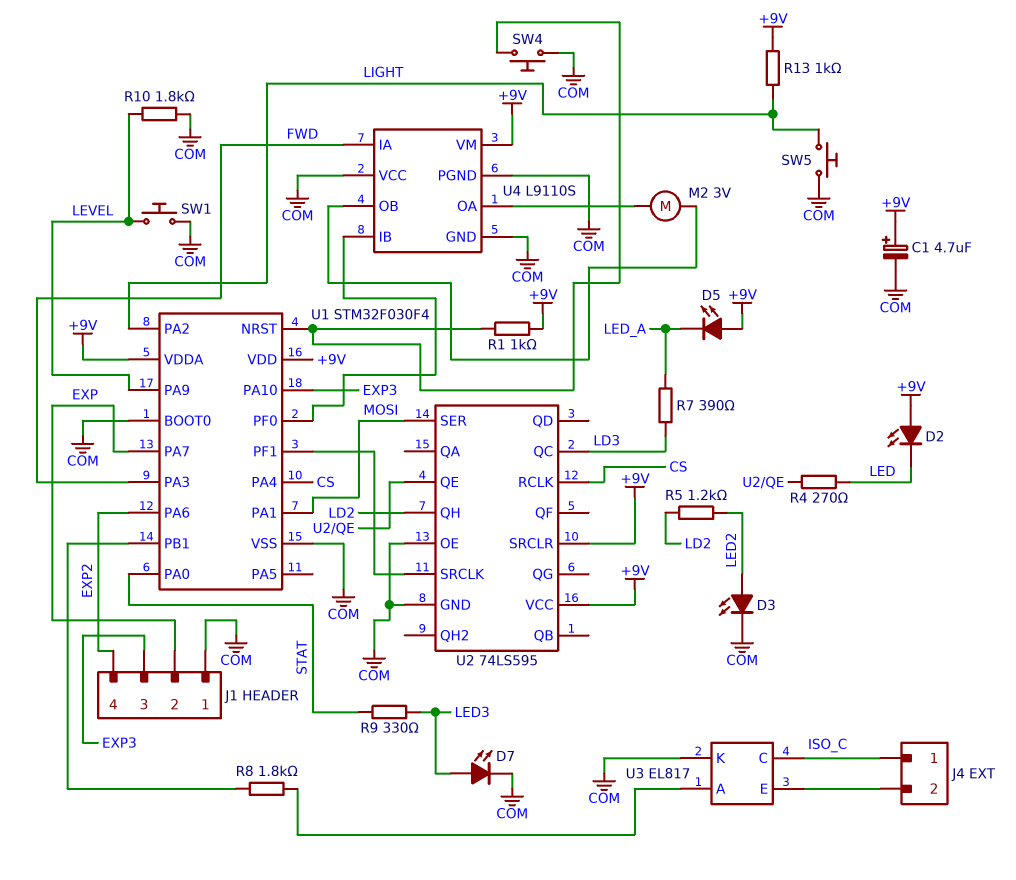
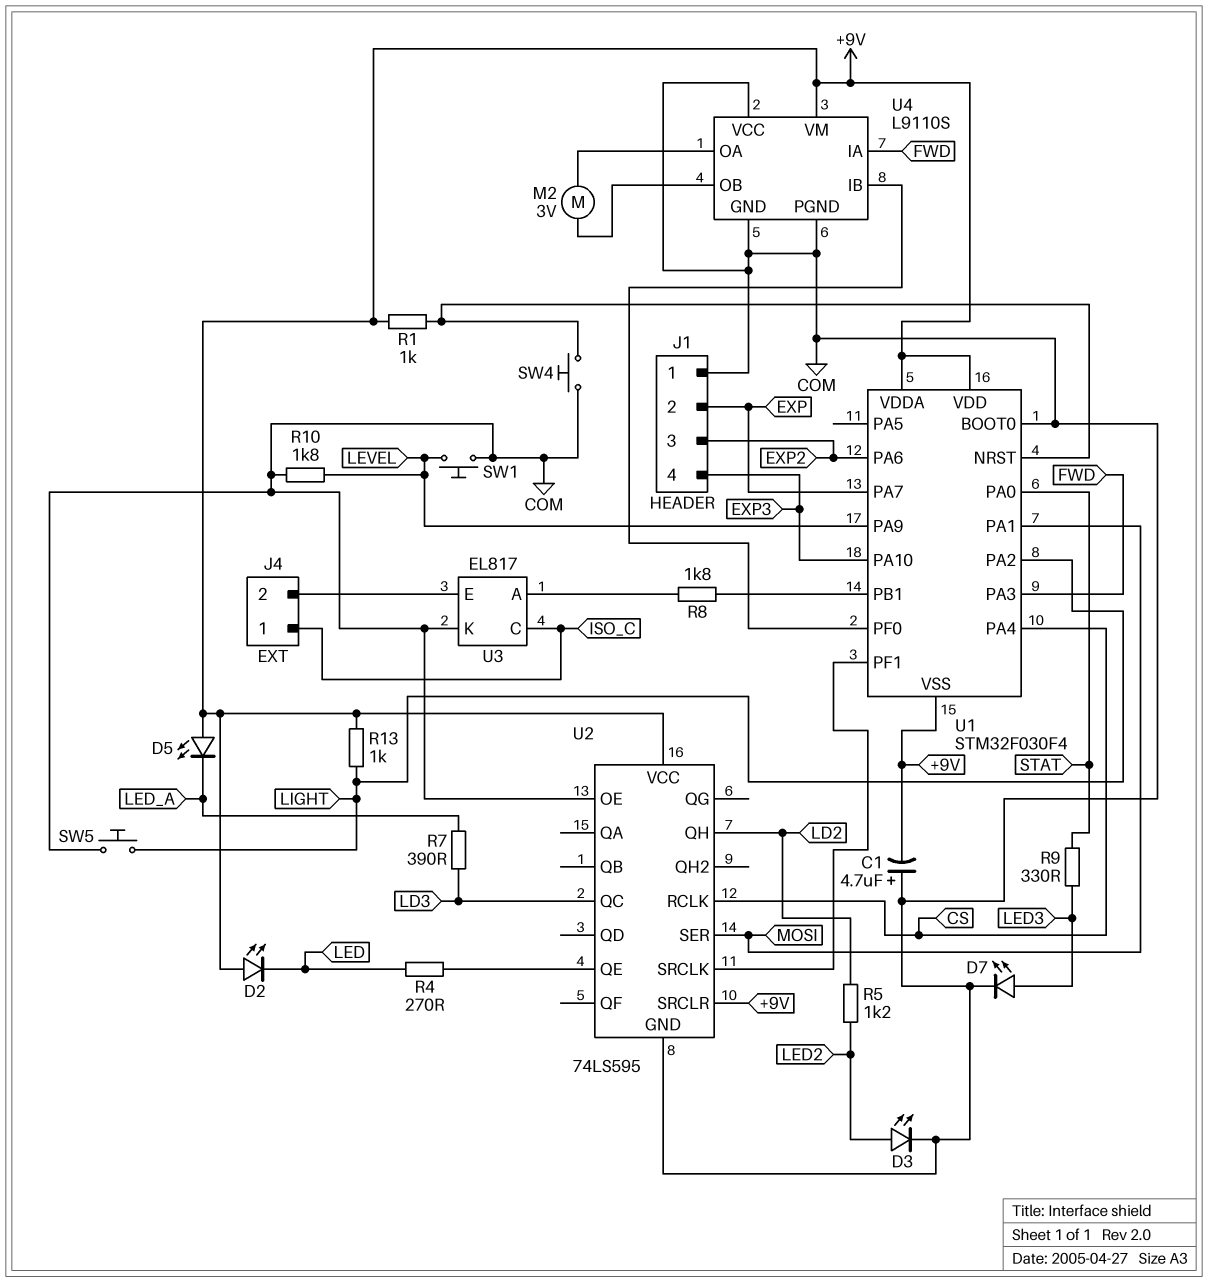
C1: 4.7uF (plus +9V, minus COM) -> 4.7uF (plus COM, minus +9V)
J1 pin 3: EXP3 -> EXP2
J1 pin 4: EXP2 -> EXP3
U1 pin VSS: COM -> +9V

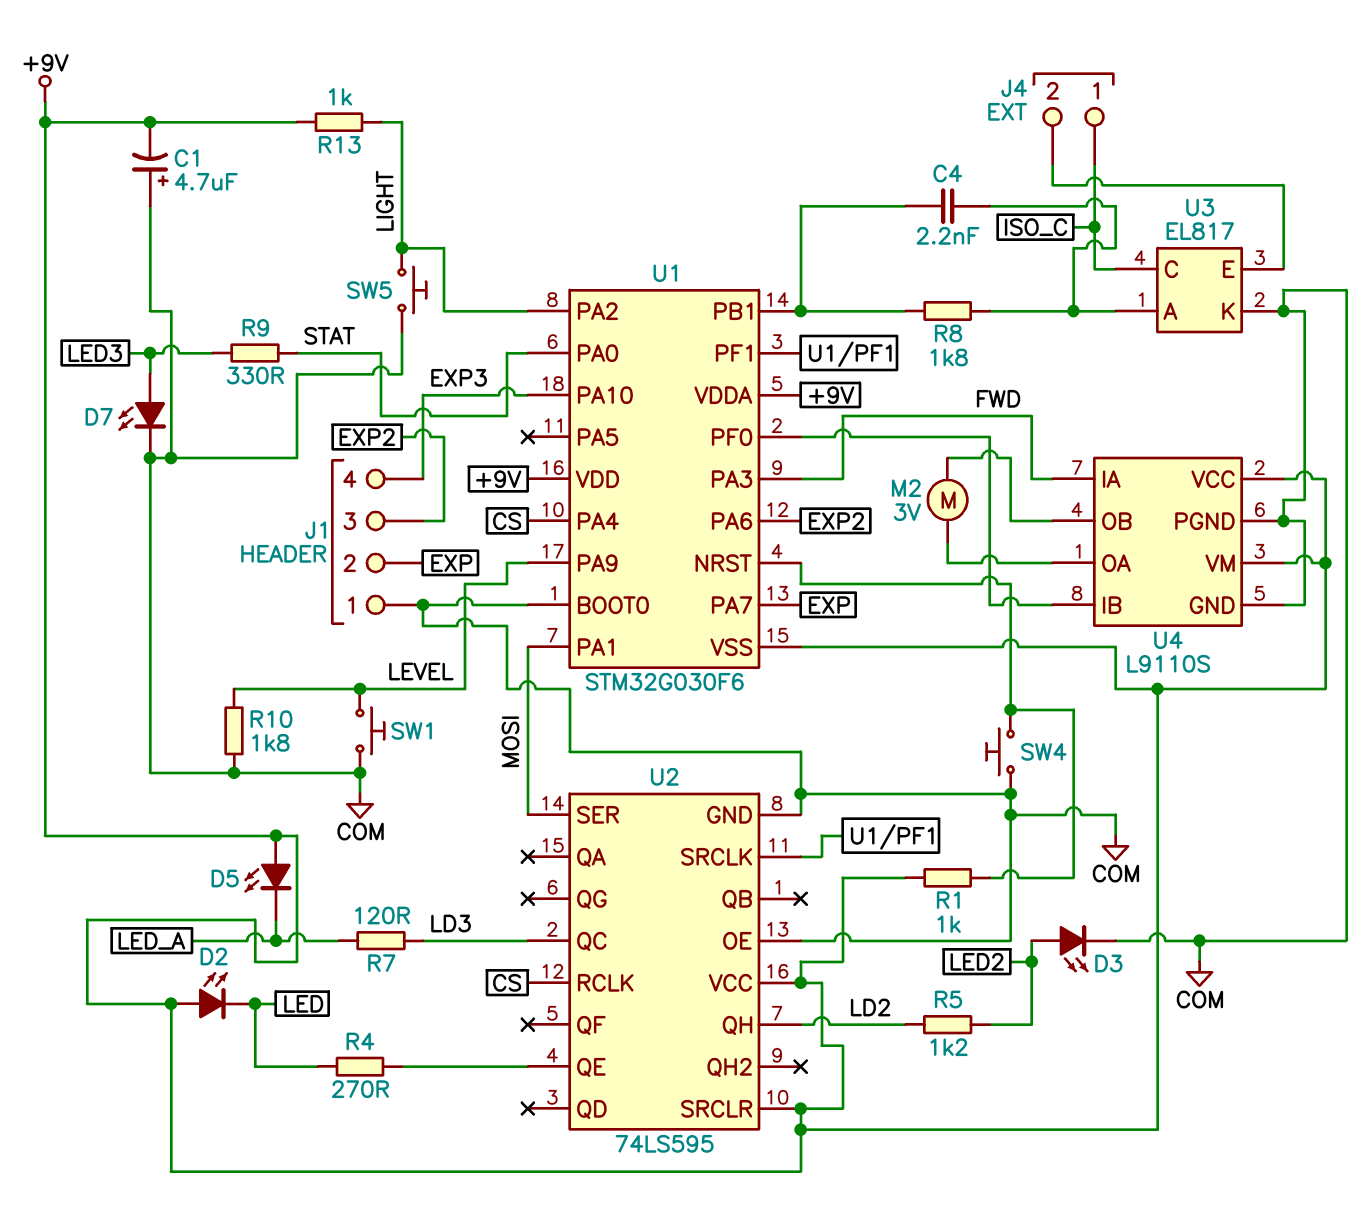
C4: none -> 2.2nF (U1/PB1, U3/A)
R7: 390 (LD3, LED_A) -> 120 (LD3, LED_A)
U1: STM32F030F4 -> STM32G030F6
U4 pin VCC: COM -> +9V

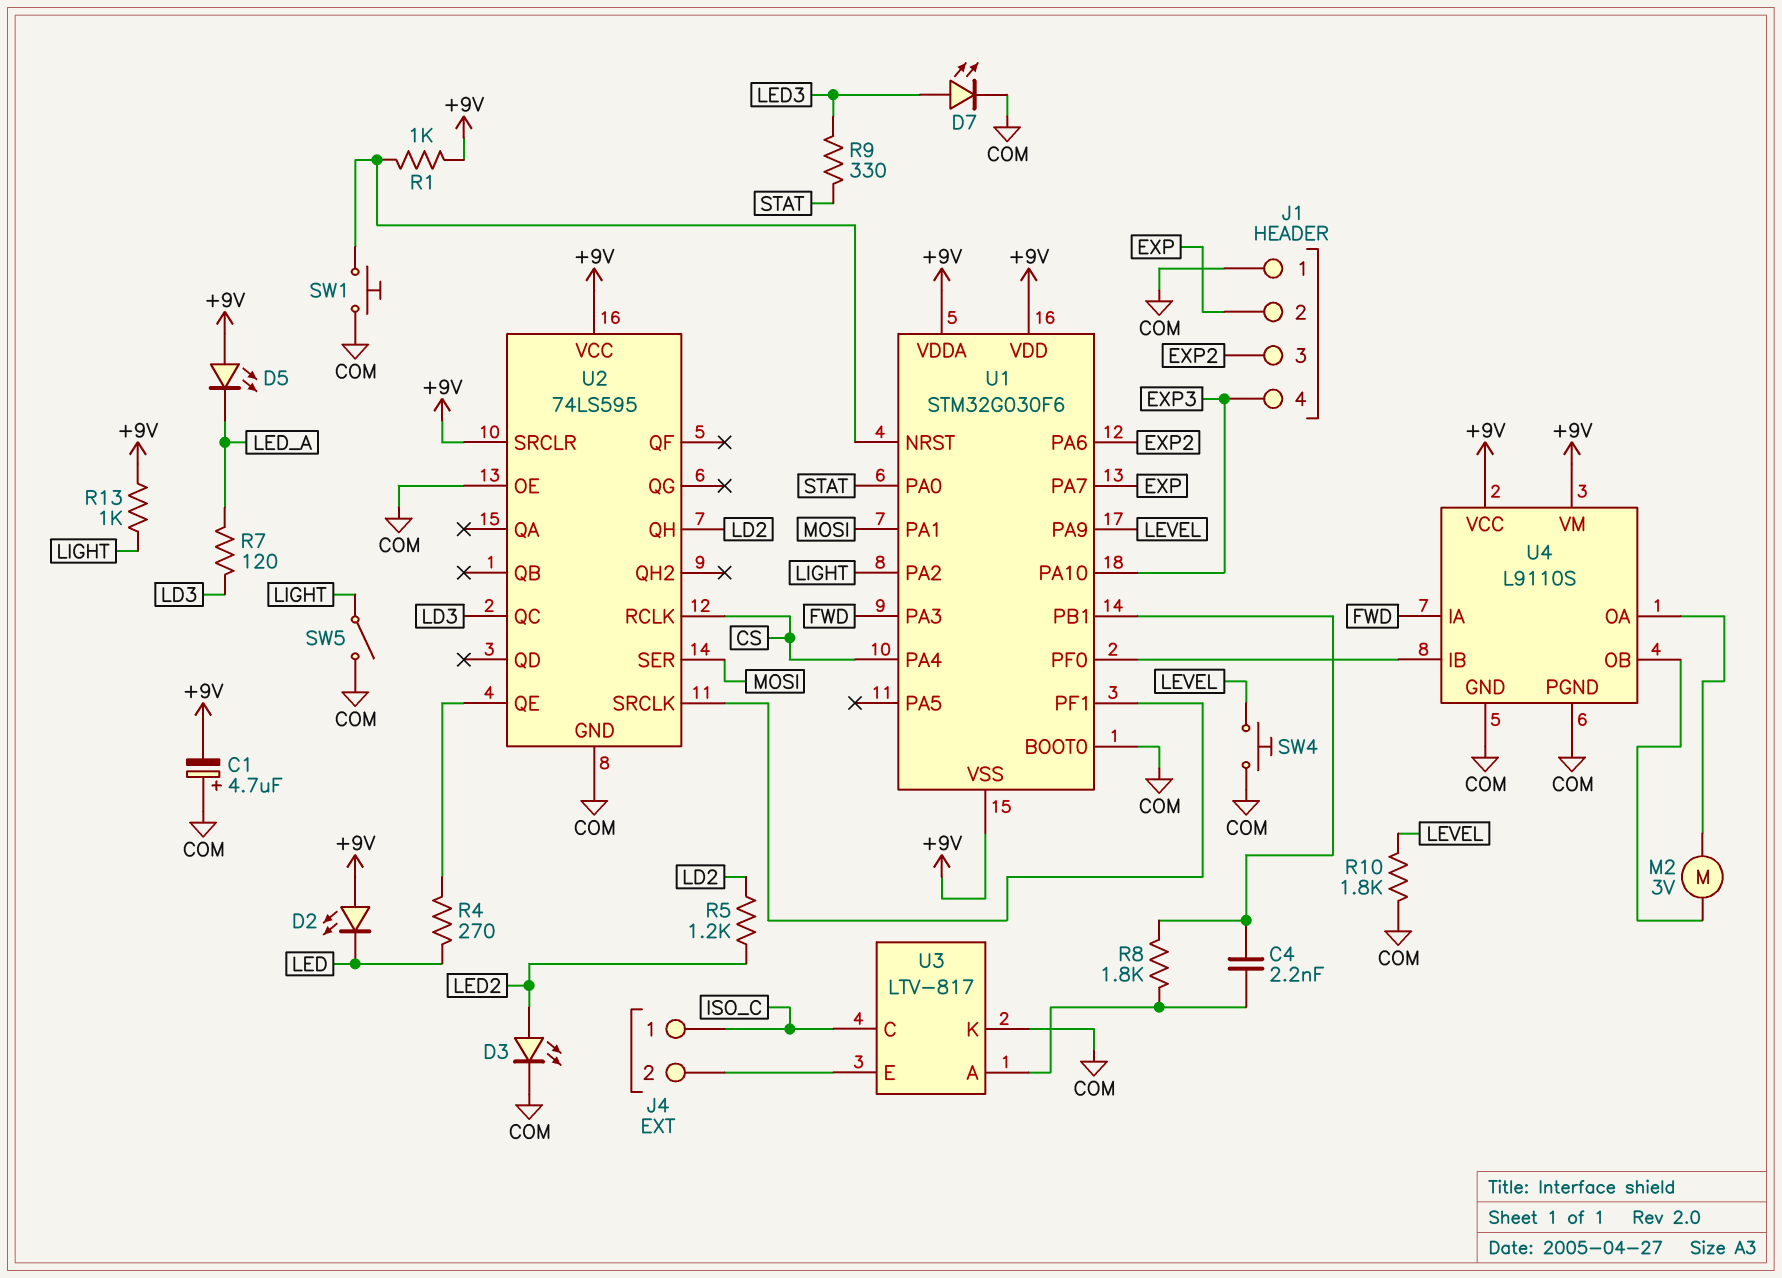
SW1: button (COM, LEVEL) -> button (COM, U1/NRST)
SW4: button (COM, U1/NRST) -> button (COM, LEVEL)
SW5: button (COM, LIGHT) -> switch (COM, LIGHT)
U3: EL817 -> LTV-817

